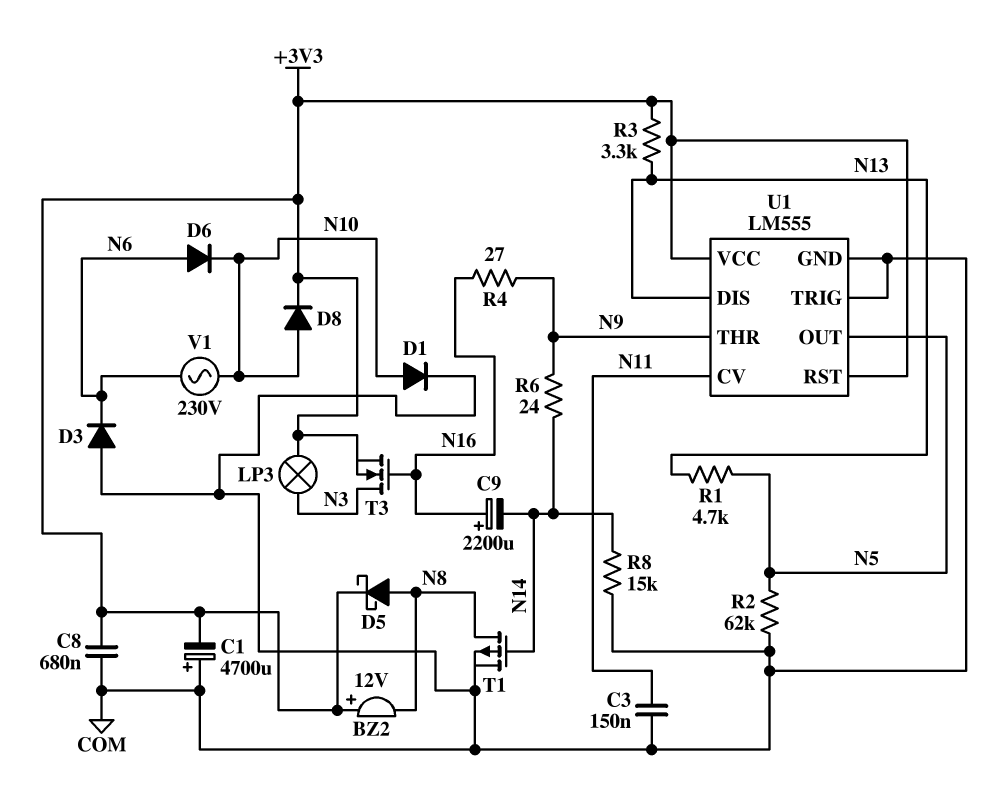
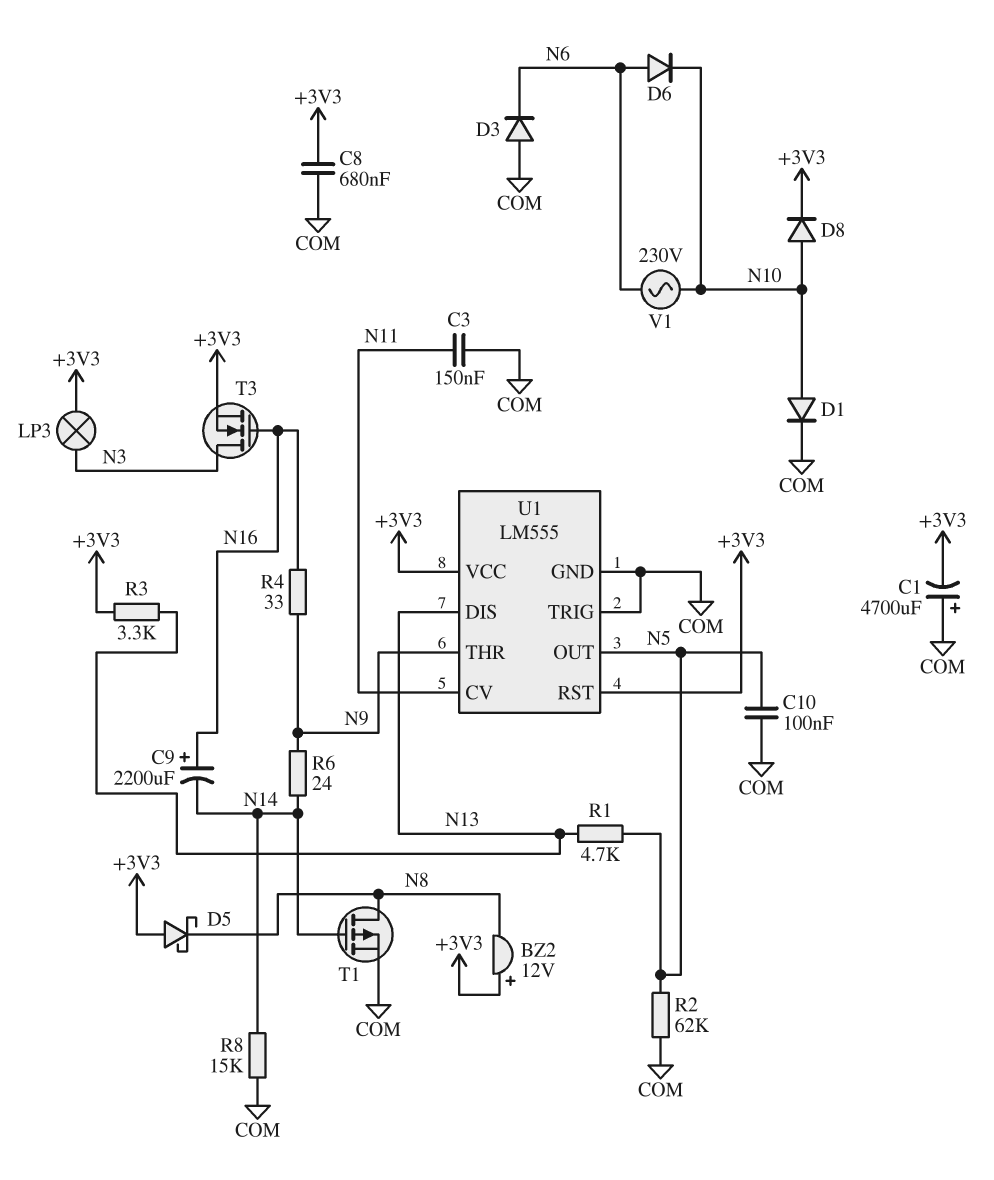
C10: none -> 100nF (COM, N5)
D5: schottky (A N8, K +3V3) -> schottky (A +3V3, K N8)
R4: 27 (N9, N16) -> 33 (N9, N16)

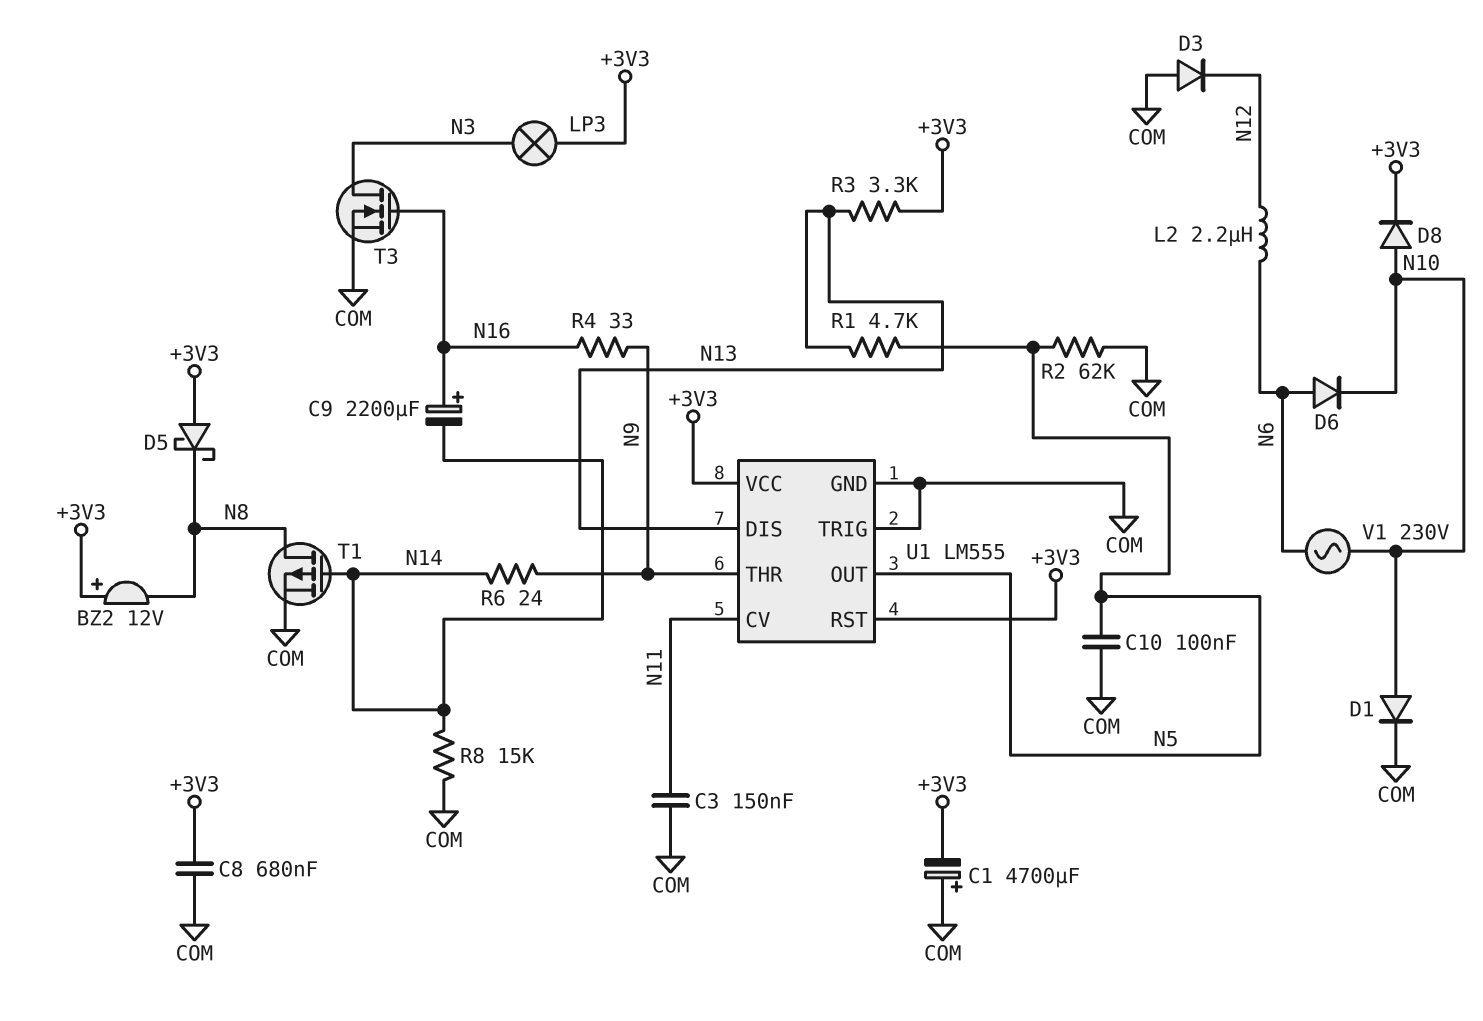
D3: diode (A COM, K N6) -> diode (A COM, K N12)
L2: none -> 2.2uH (N6, N12)
T3: NMOS (G N16, D N3, S +3V3) -> NMOS (G N16, D N3, S COM)

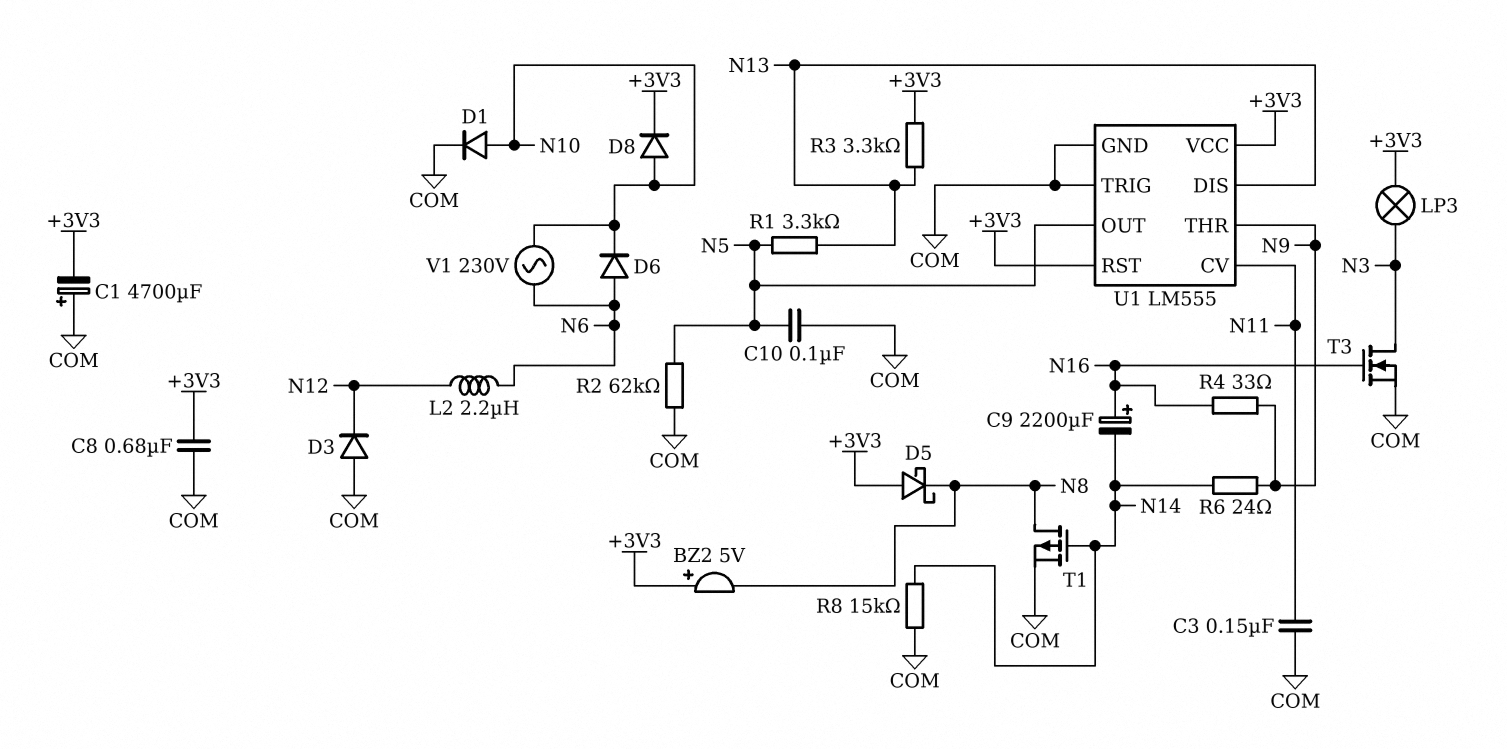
BZ2: buzzer 12V (plus +3V3, minus N8) -> buzzer 5V (plus +3V3, minus N8)
R1: 4.7k (N5, N13) -> 3.3k (N5, N13)

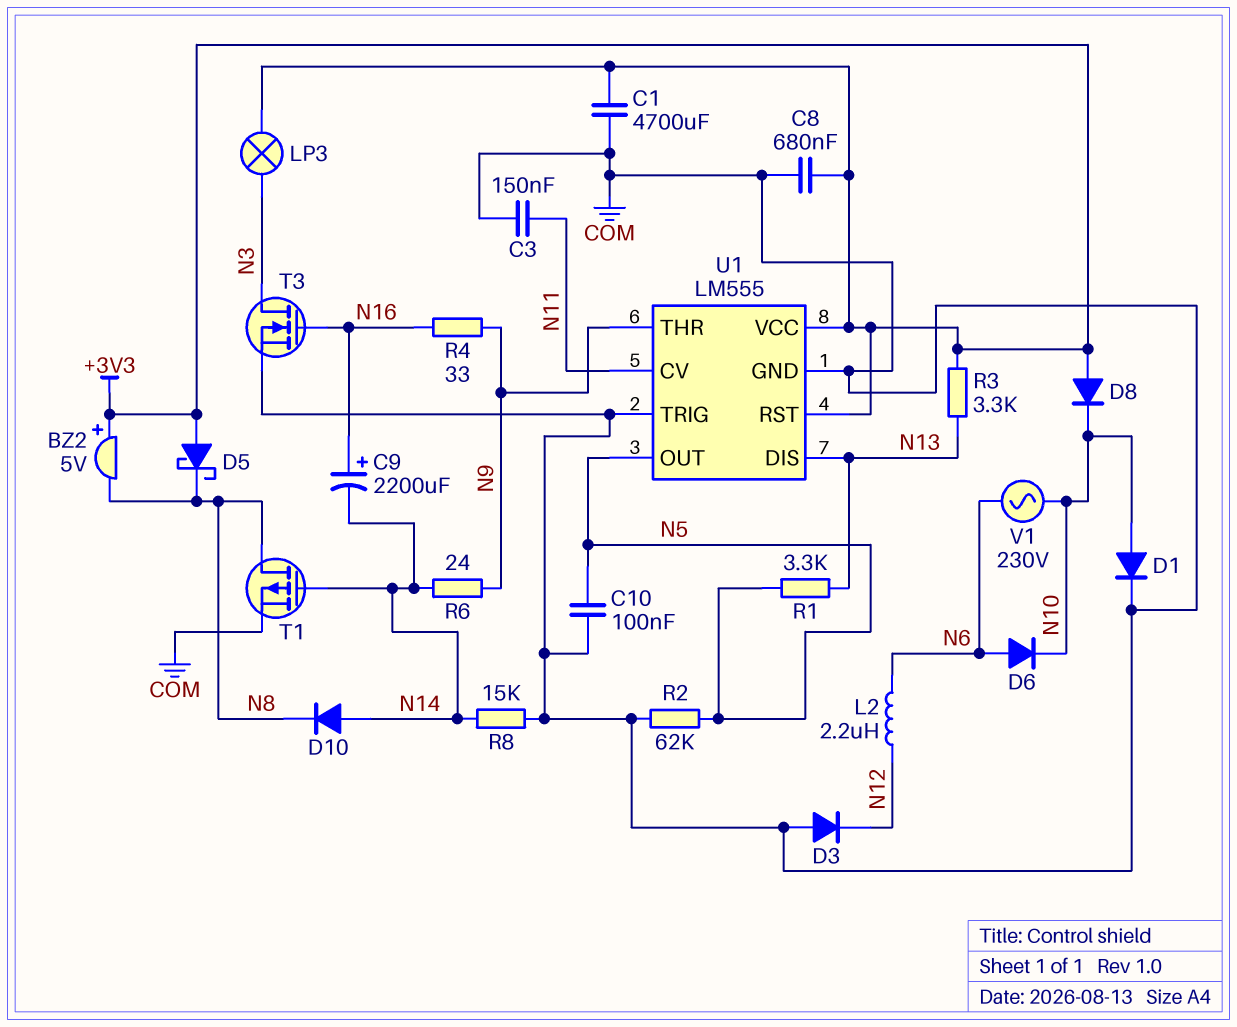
C1: 4700uF (plus COM, minus +3V3) -> 4700uF (+3V3, COM)
D8: diode (A N10, K +3V3) -> diode (A +3V3, K N10)
D10: none -> diode (A N14, K N8)

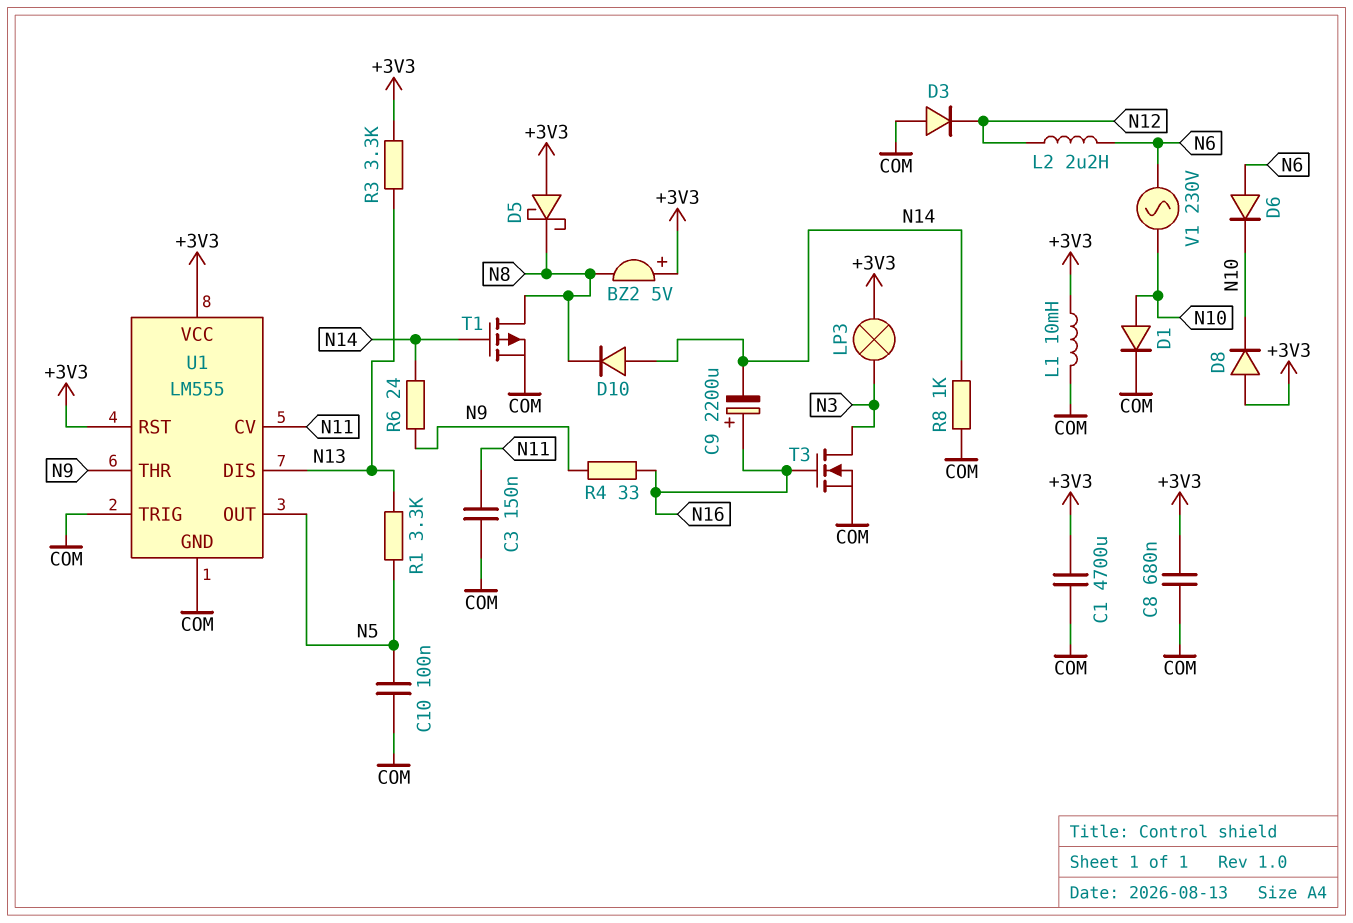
L1: none -> 10mH (+3V3, COM)
R2: 62k (COM, N5) -> none
R8: 15k (COM, N14) -> 1k (COM, N14)

